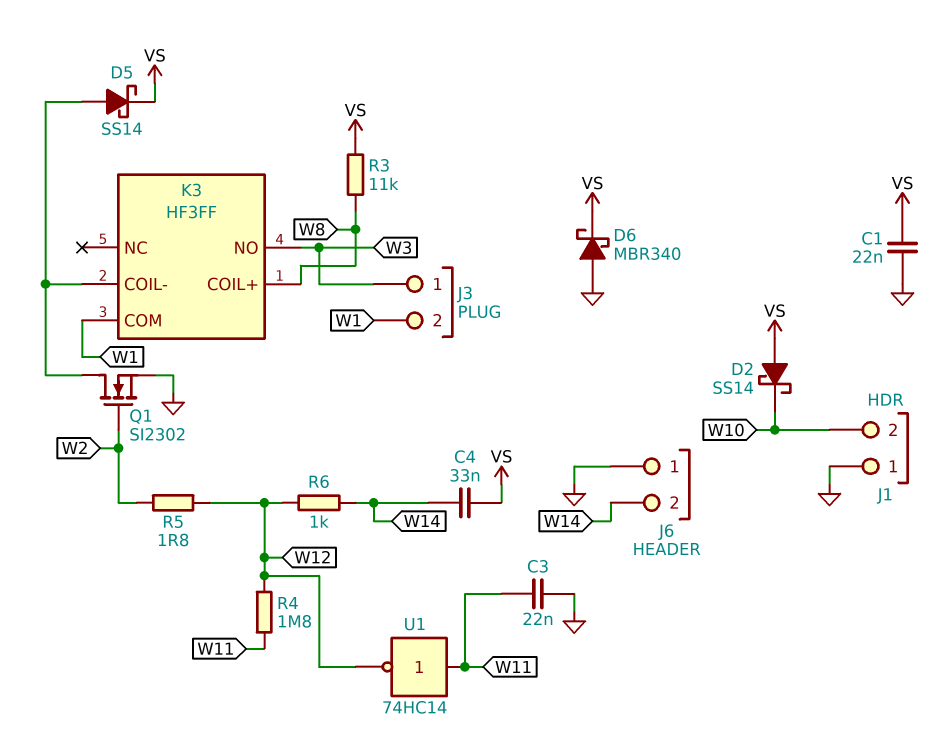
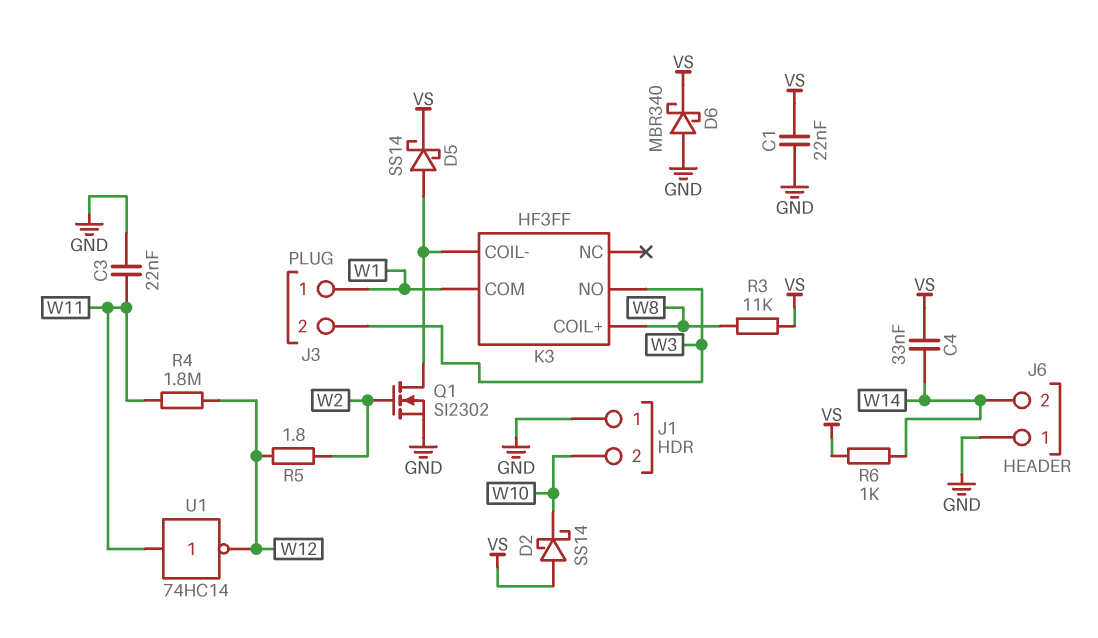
J3 pin 1: W3 -> W1
J3 pin 2: W1 -> W3
R6: 1k (W12, W14) -> 1k (VS, W14)

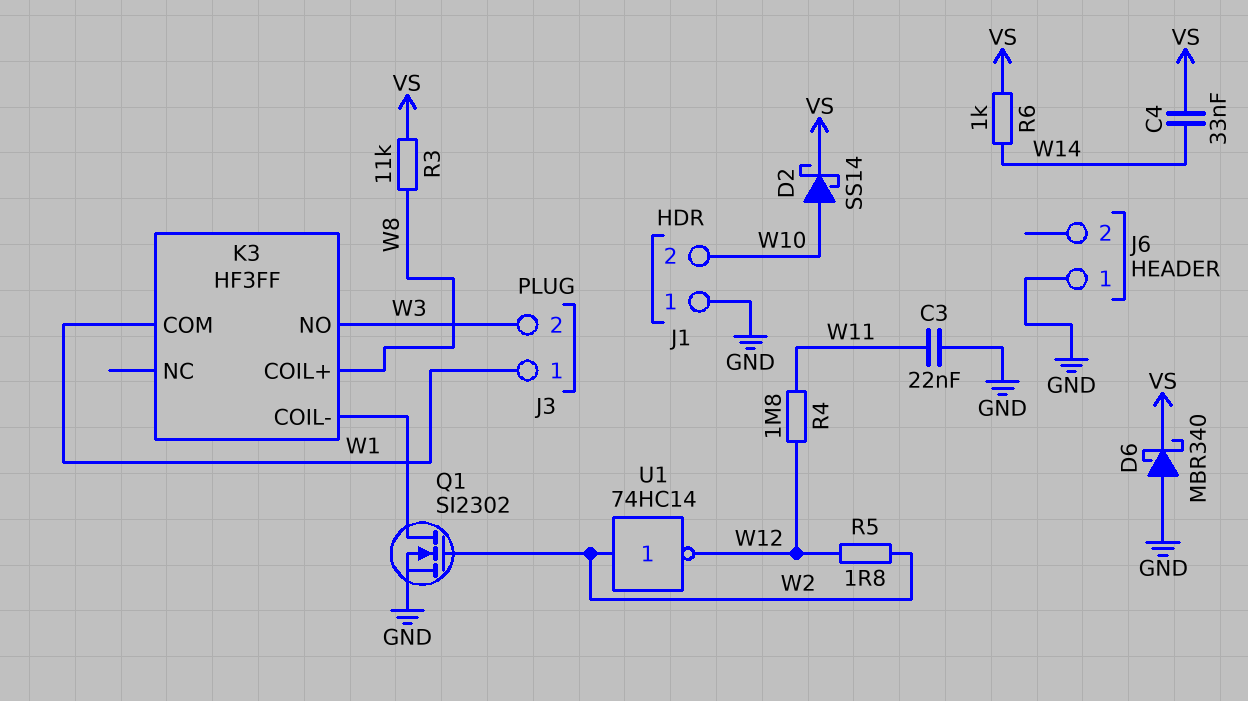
C1: 22nF (GND, VS) -> none
D2: schottky SS14 (A VS, K W10) -> schottky SS14 (A W10, K VS)
D5: schottky SS14 (A K3/COIL-, K VS) -> none
J6 pin 2: W14 -> none
U1: NOT 74HC14 (in W11, out W12) -> NOT 74HC14 (in W2, out W12)

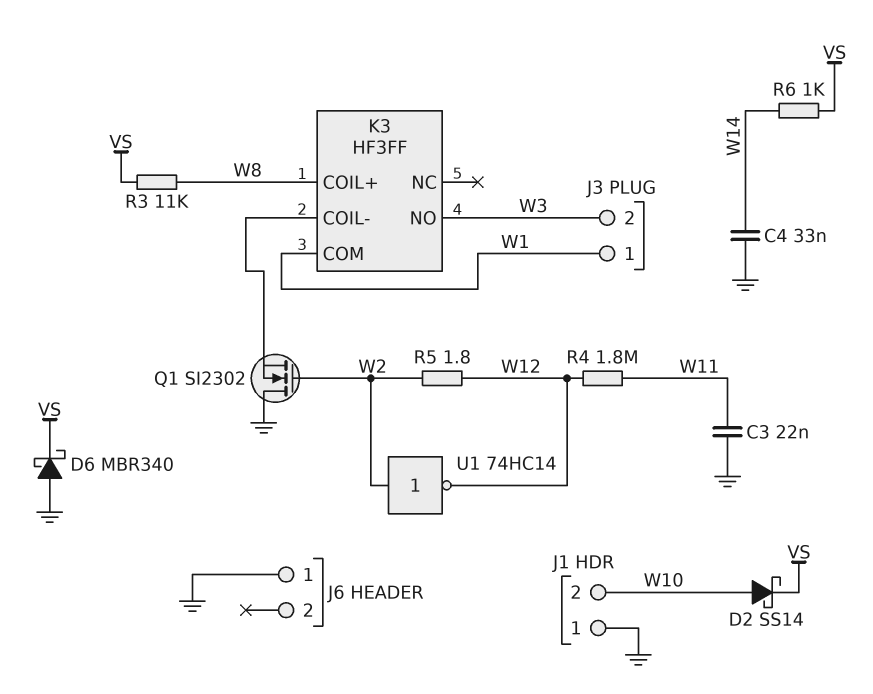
C4: 33nF (VS, W14) -> 33nF (GND, W14)
Q1: NMOS SI2302 (G W2, D K3/COIL-, S GND) -> NMOS SI2302 (G W2, D GND, S K3/COIL-)

